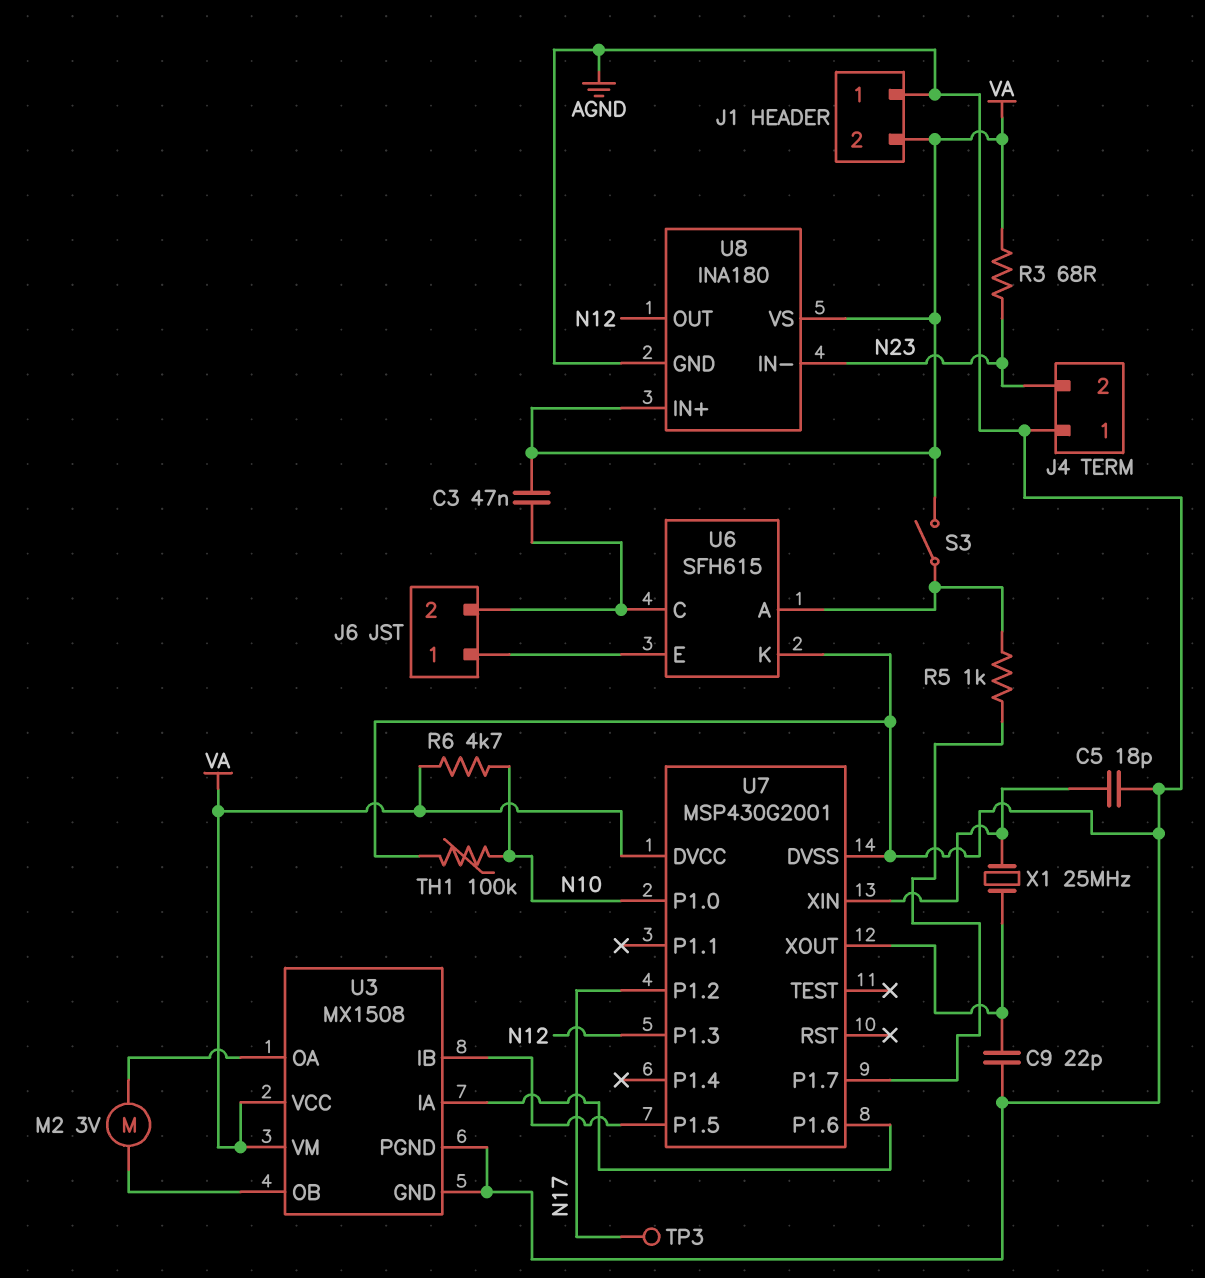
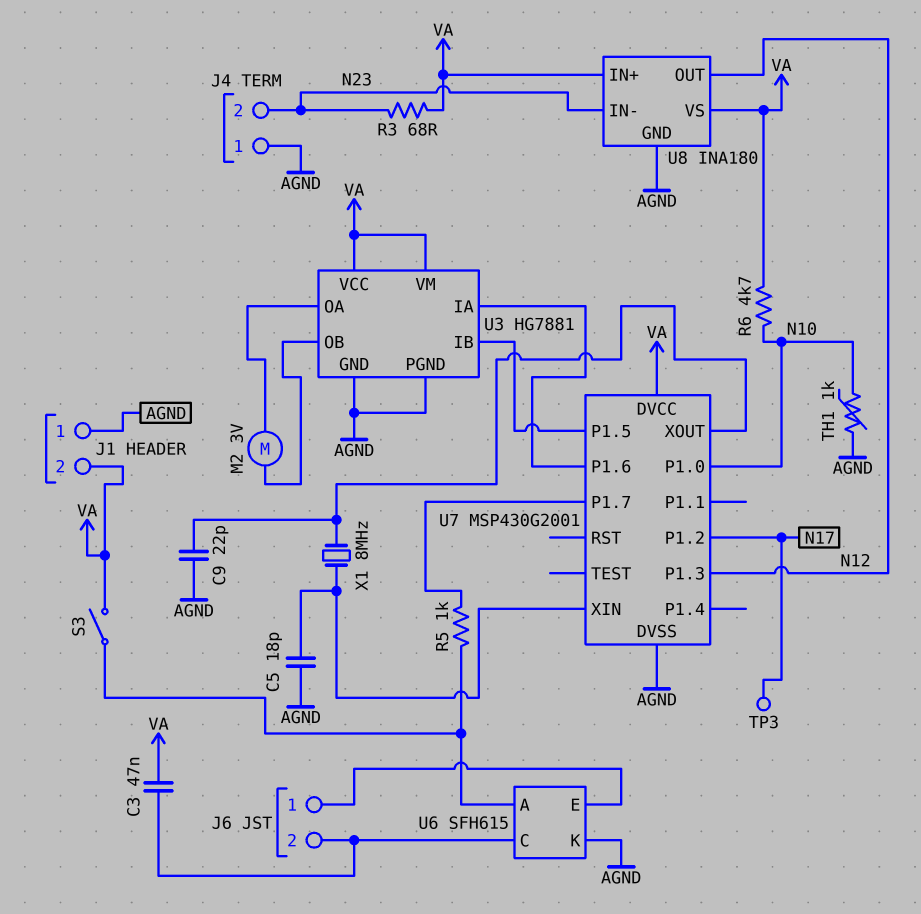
TH1: 100k (AGND, N10) -> 1k (AGND, N10)
U3: MX1508 -> HG7881
X1: 25MHz (U7/XIN, U7/XOUT) -> 8MHz (U7/XIN, U7/XOUT)

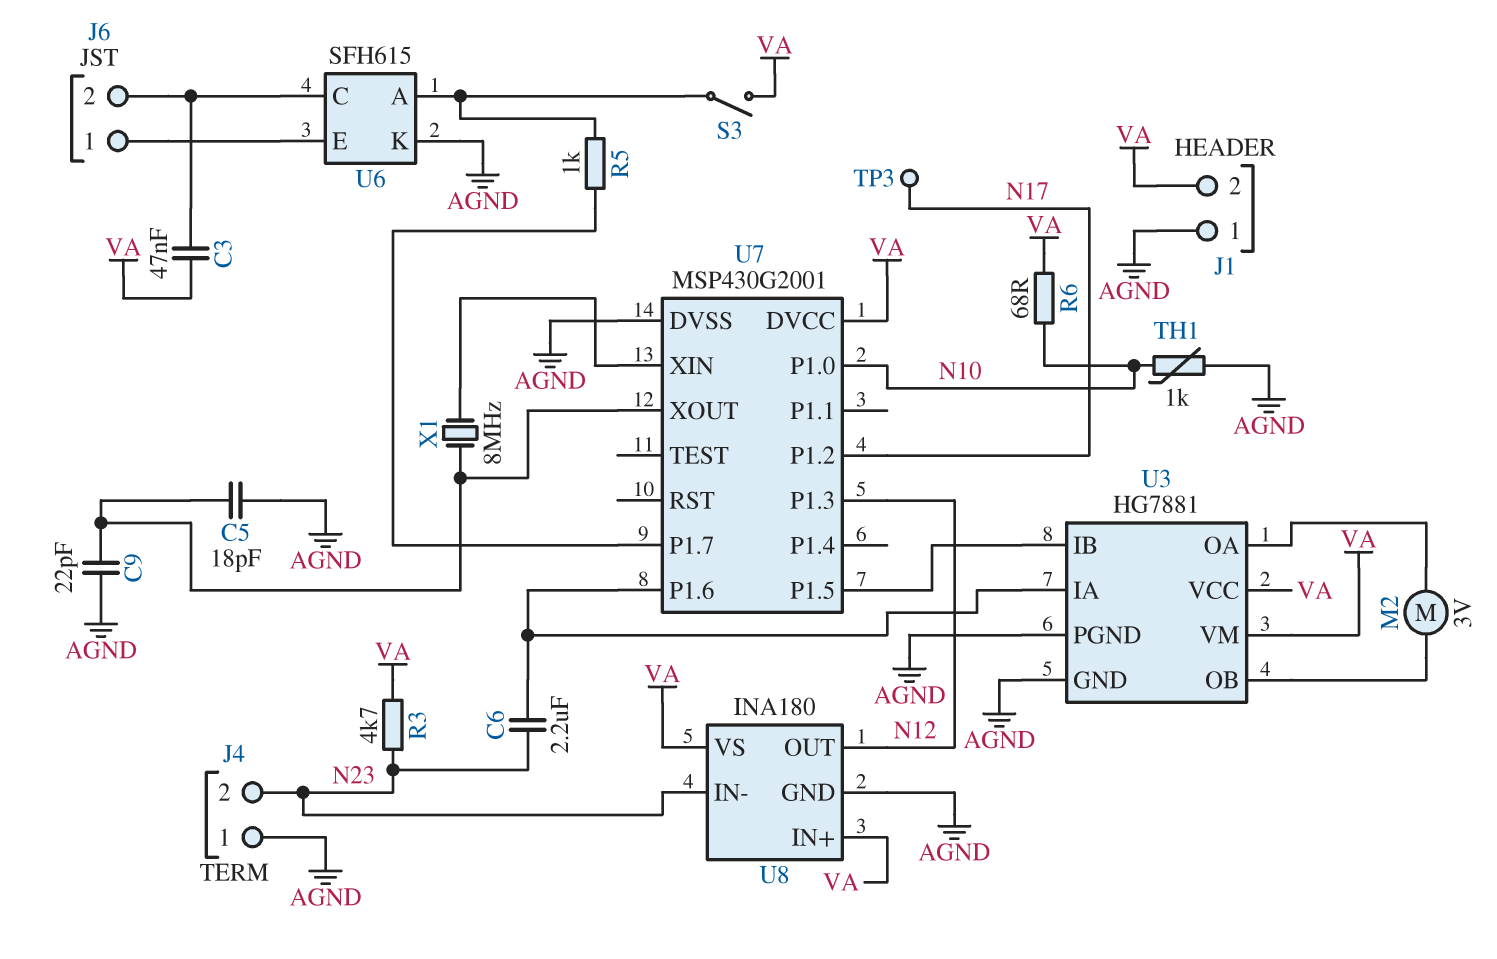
C5: 18pF (AGND, U7/XIN) -> 18pF (AGND, U7/XOUT)
C6: none -> 2.2uF (N23, U3/IA)
R3: 68 (N23, VA) -> 4.7k (N23, VA)
R6: 4.7k (N10, VA) -> 68 (N10, VA)

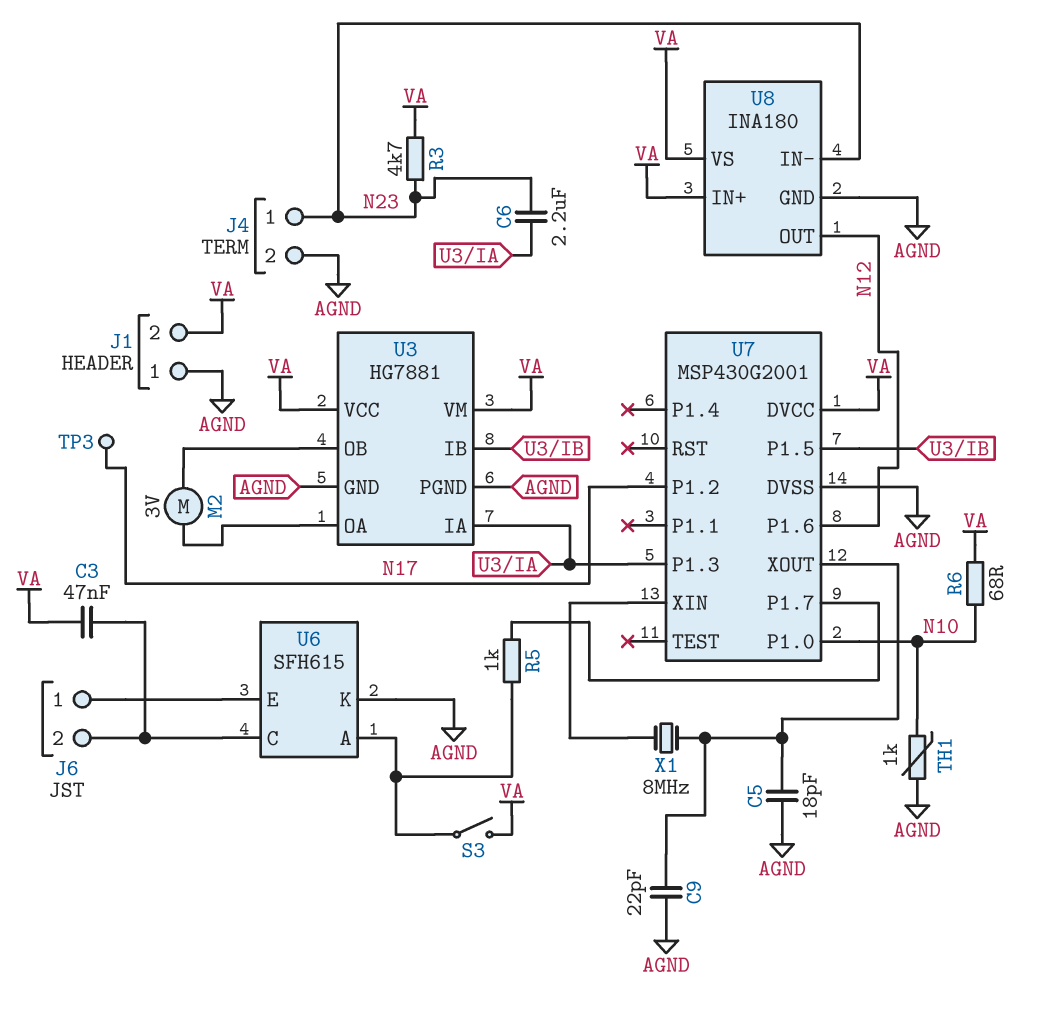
J4 pin 1: AGND -> N23
J4 pin 2: N23 -> AGND
U7 pin P1.3: N12 -> U3/IA
U7 pin P1.6: U3/IA -> N12

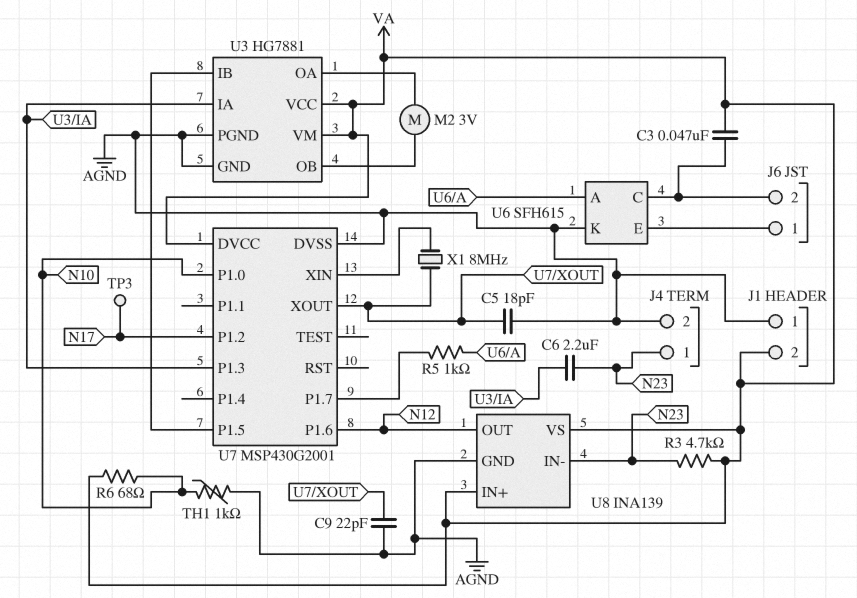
S3: switch (U6/A, VA) -> none
U8: INA180 -> INA139

